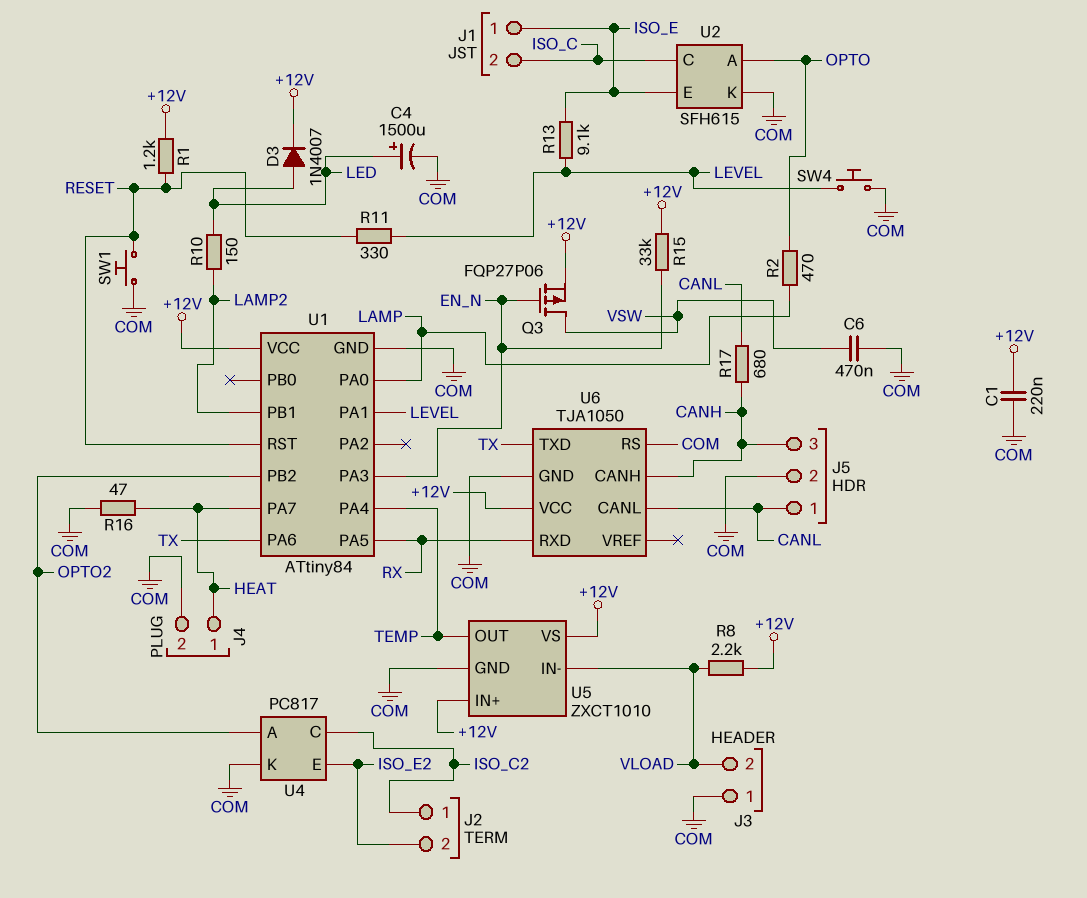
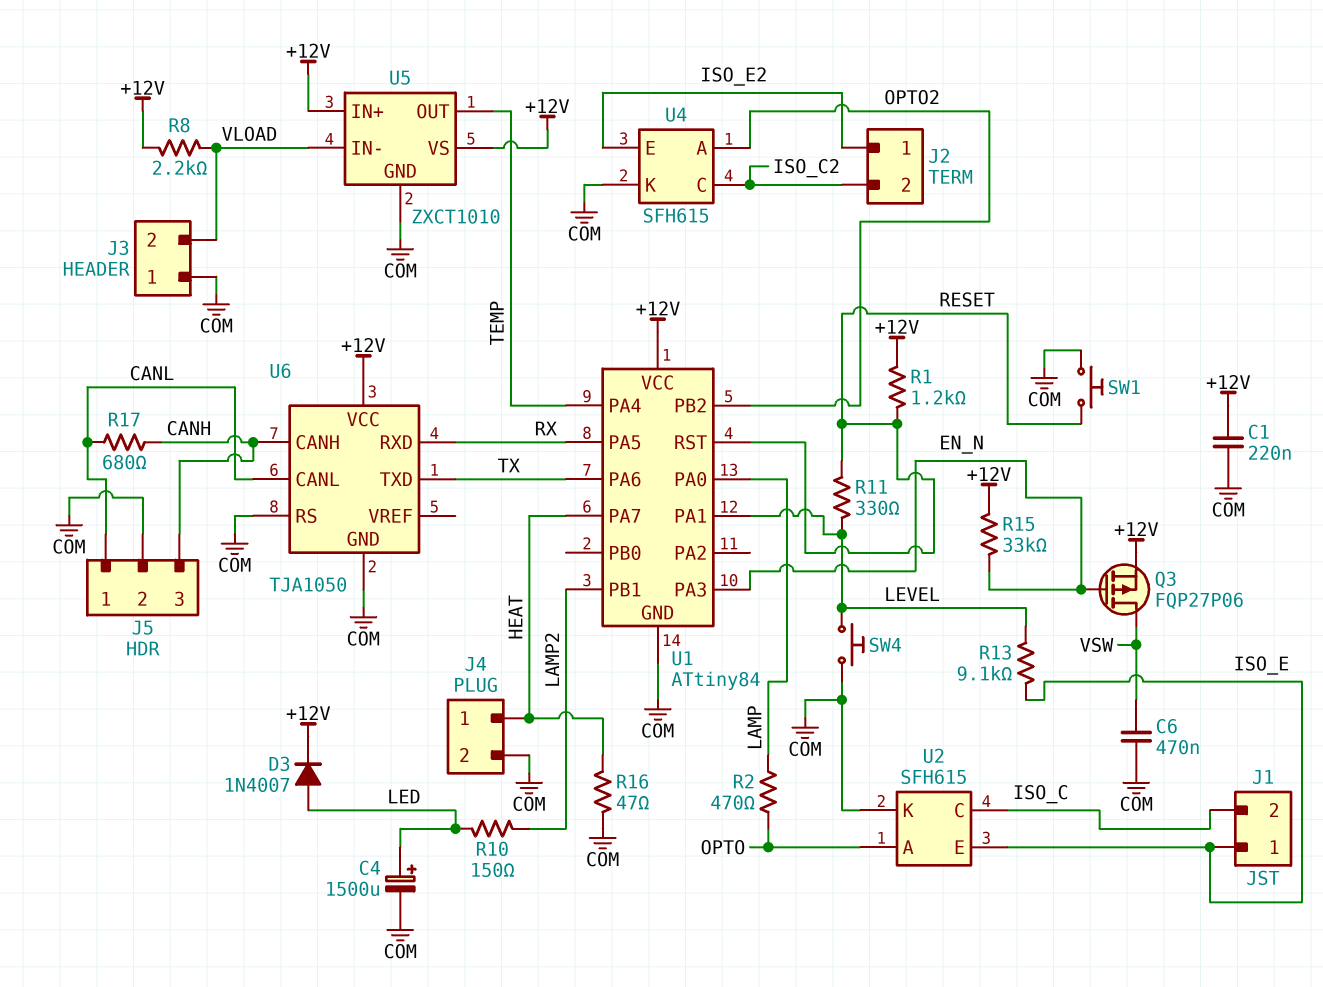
J2 pin 1: ISO_C2 -> ISO_E2
J2 pin 2: ISO_E2 -> ISO_C2
U4: PC817 -> SFH615

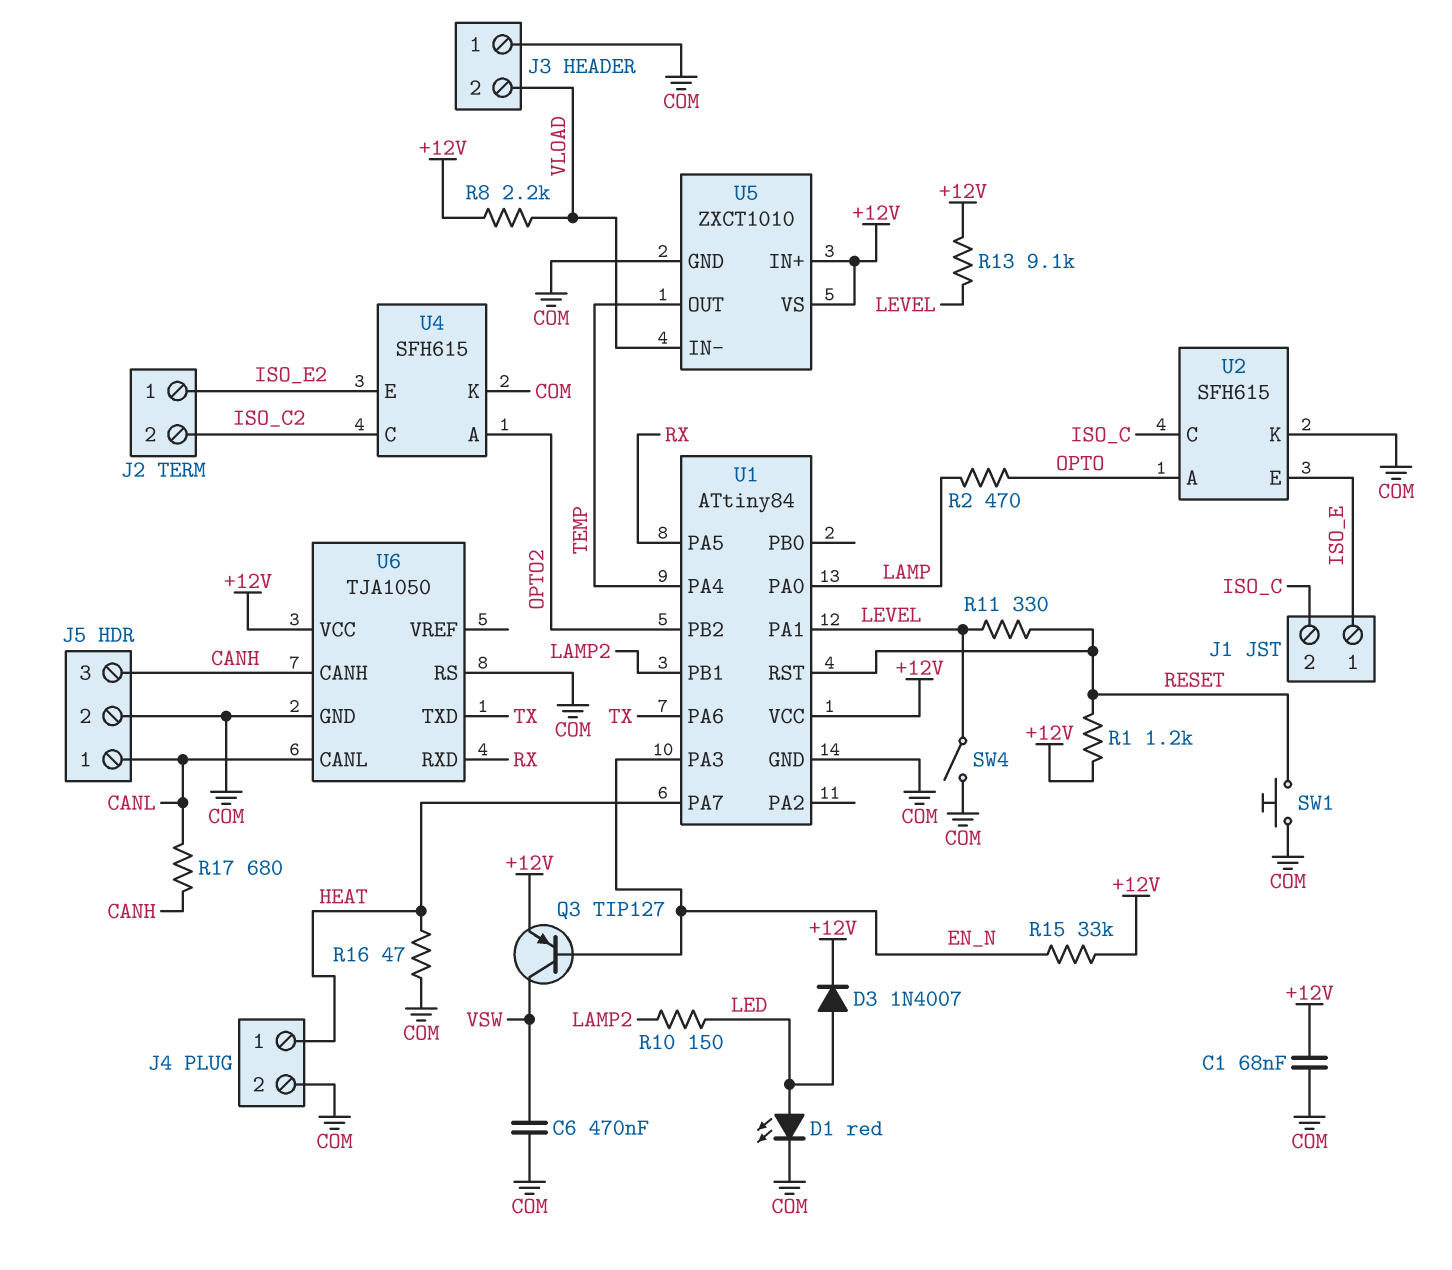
C1: 220nF (+12V, COM) -> 68nF (+12V, COM)
C4: 1500uF (plus LED, minus COM) -> none
D1: none -> LED red (A LED, K COM)
Q3: PMOS FQP27P06 (G EN_N, D VSW, S +12V) -> PNP TIP127 (B EN_N, C VSW, E +12V)
R13: 9.1k (ISO_E, LEVEL) -> 9.1k (+12V, LEVEL)
SW4: button (COM, LEVEL) -> switch (COM, LEVEL)

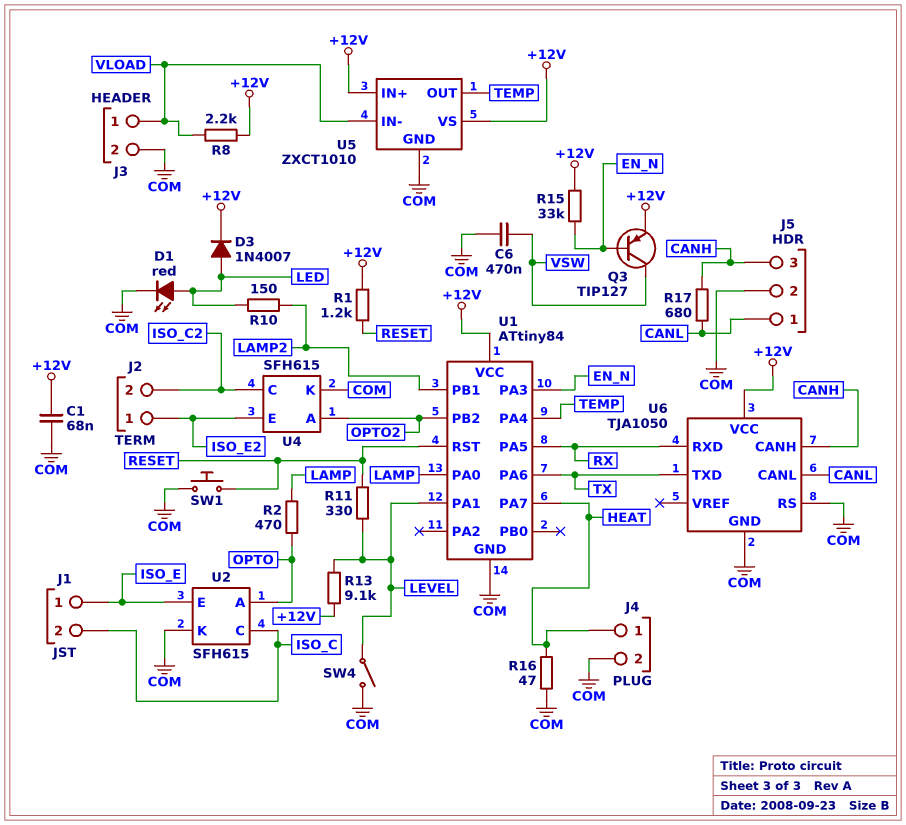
J3 pin 1: COM -> VLOAD
J3 pin 2: VLOAD -> COM

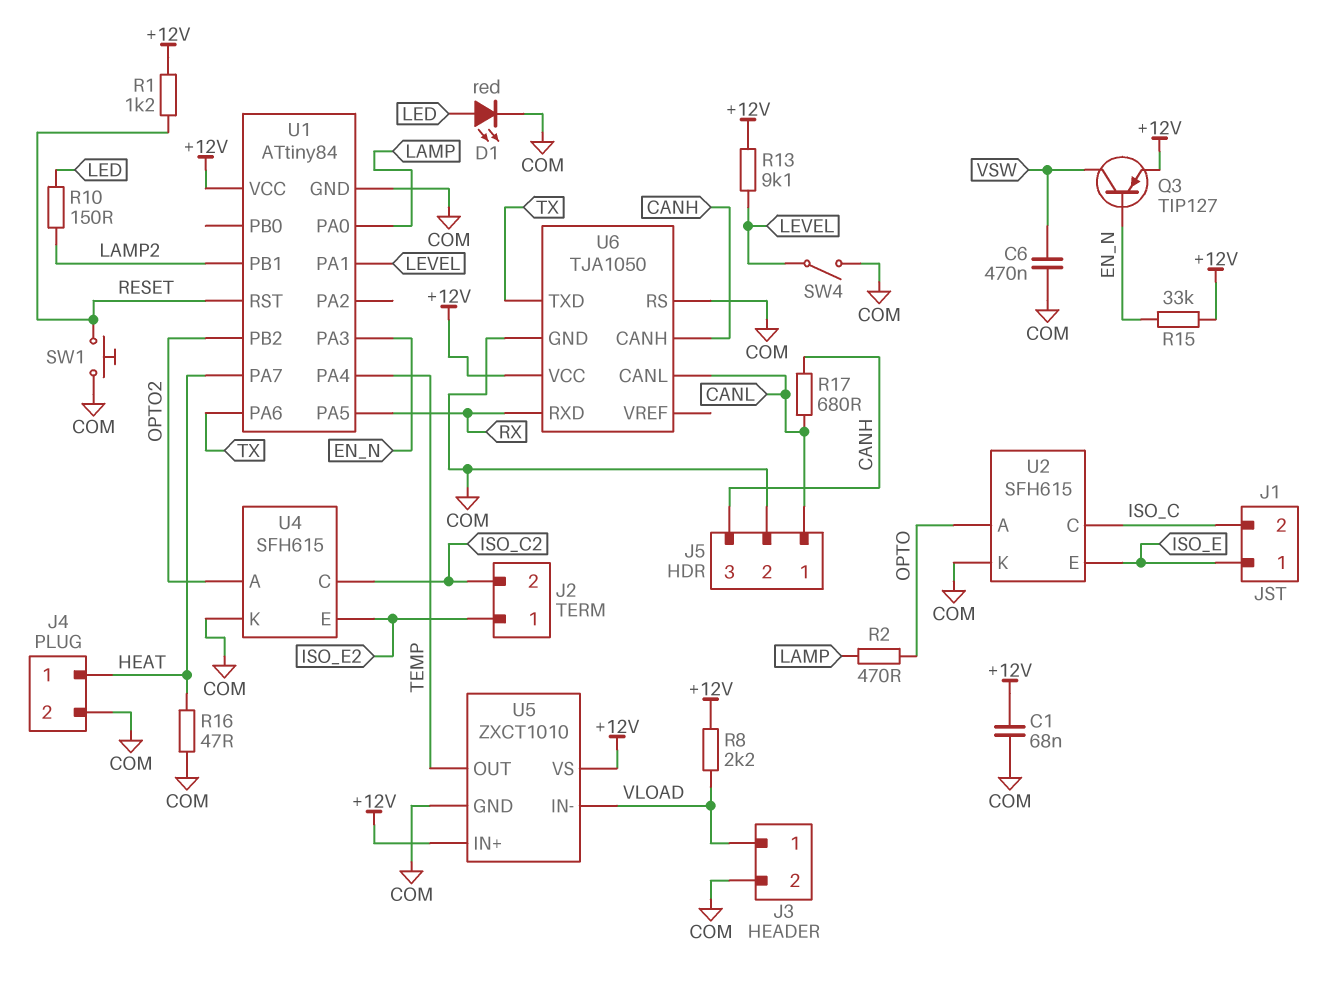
D3: diode 1N4007 (A LED, K +12V) -> none
R11: 330 (LEVEL, RESET) -> none

